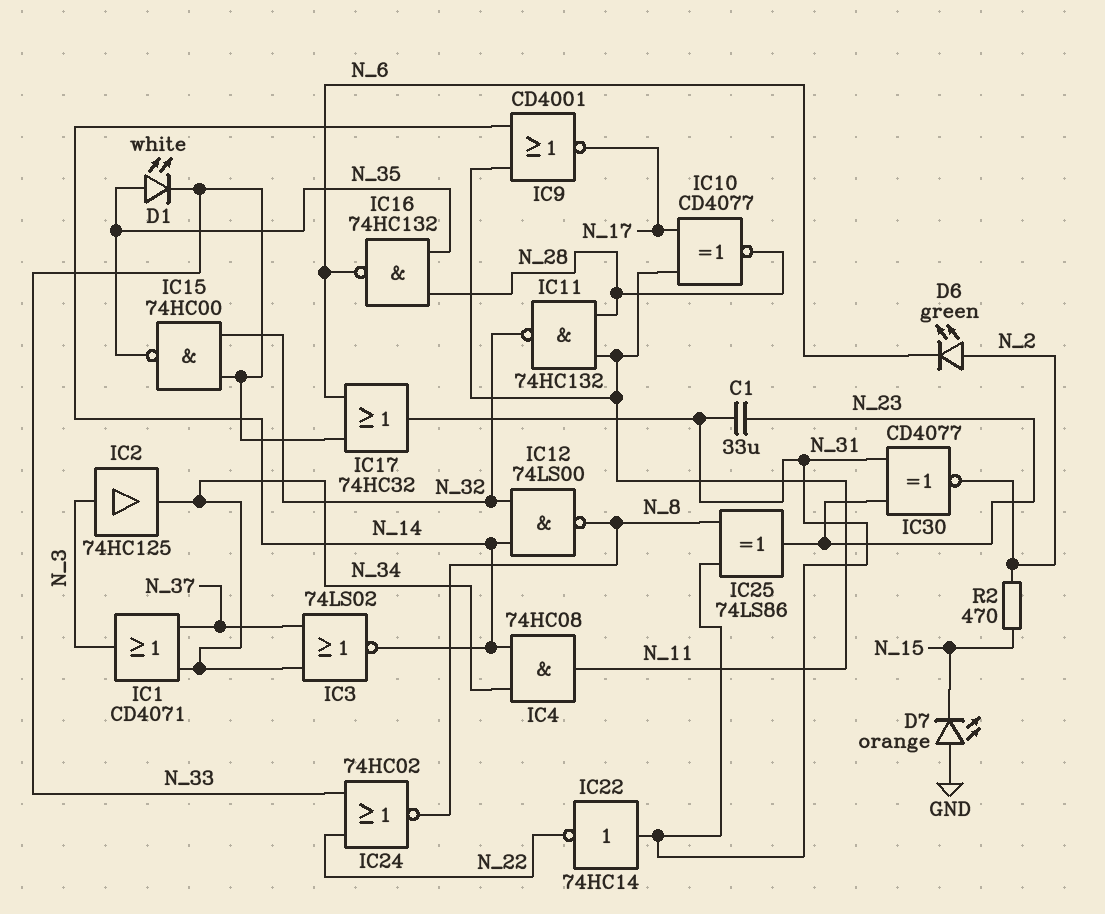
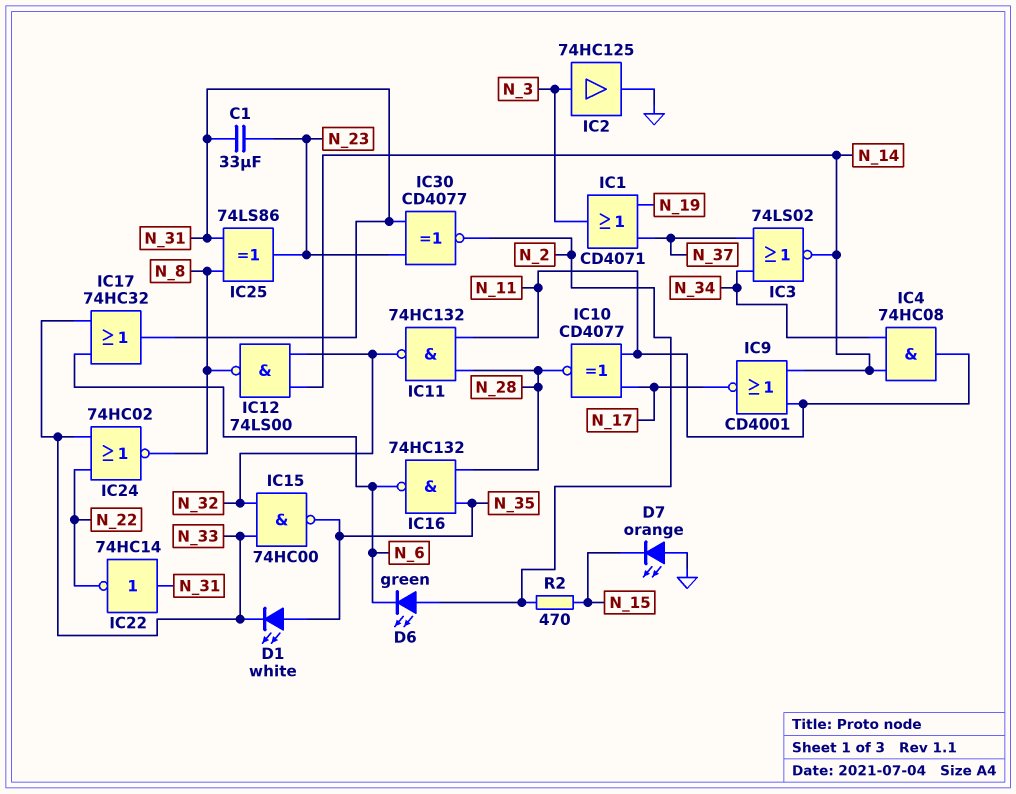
IC1: OR CD4071 (in N_34, in N_37, out N_3) -> OR CD4071 (in N_19, in N_37, out N_3)
IC2: buffer 74HC125 (in N_3, out N_34) -> buffer 74HC125 (in N_3, out GND)

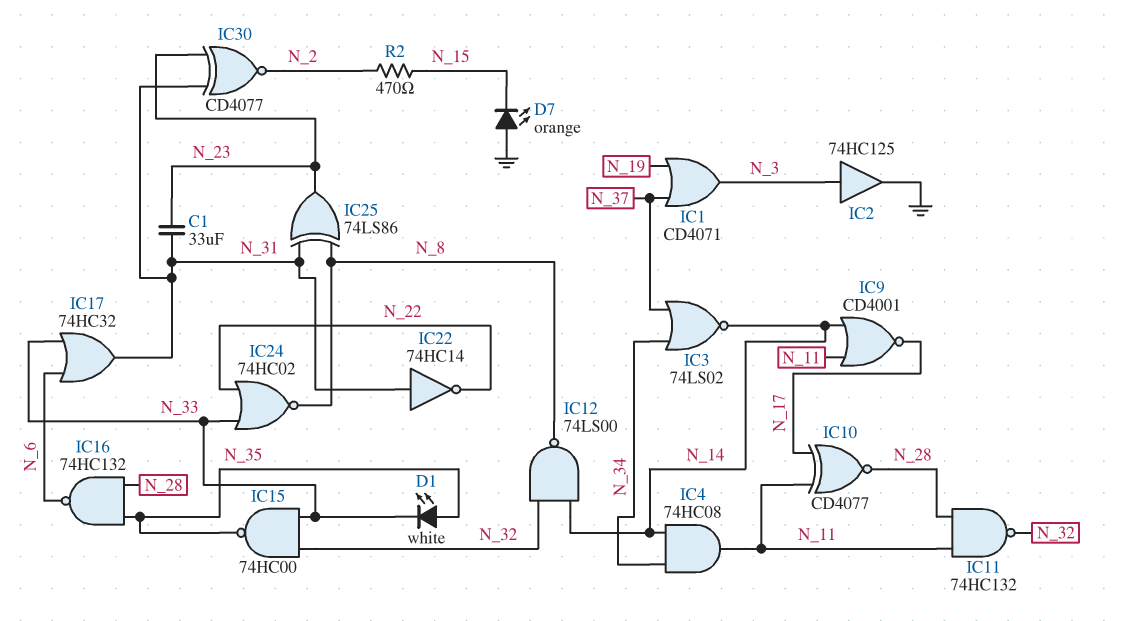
D6: LED green (A N_2, K N_6) -> none

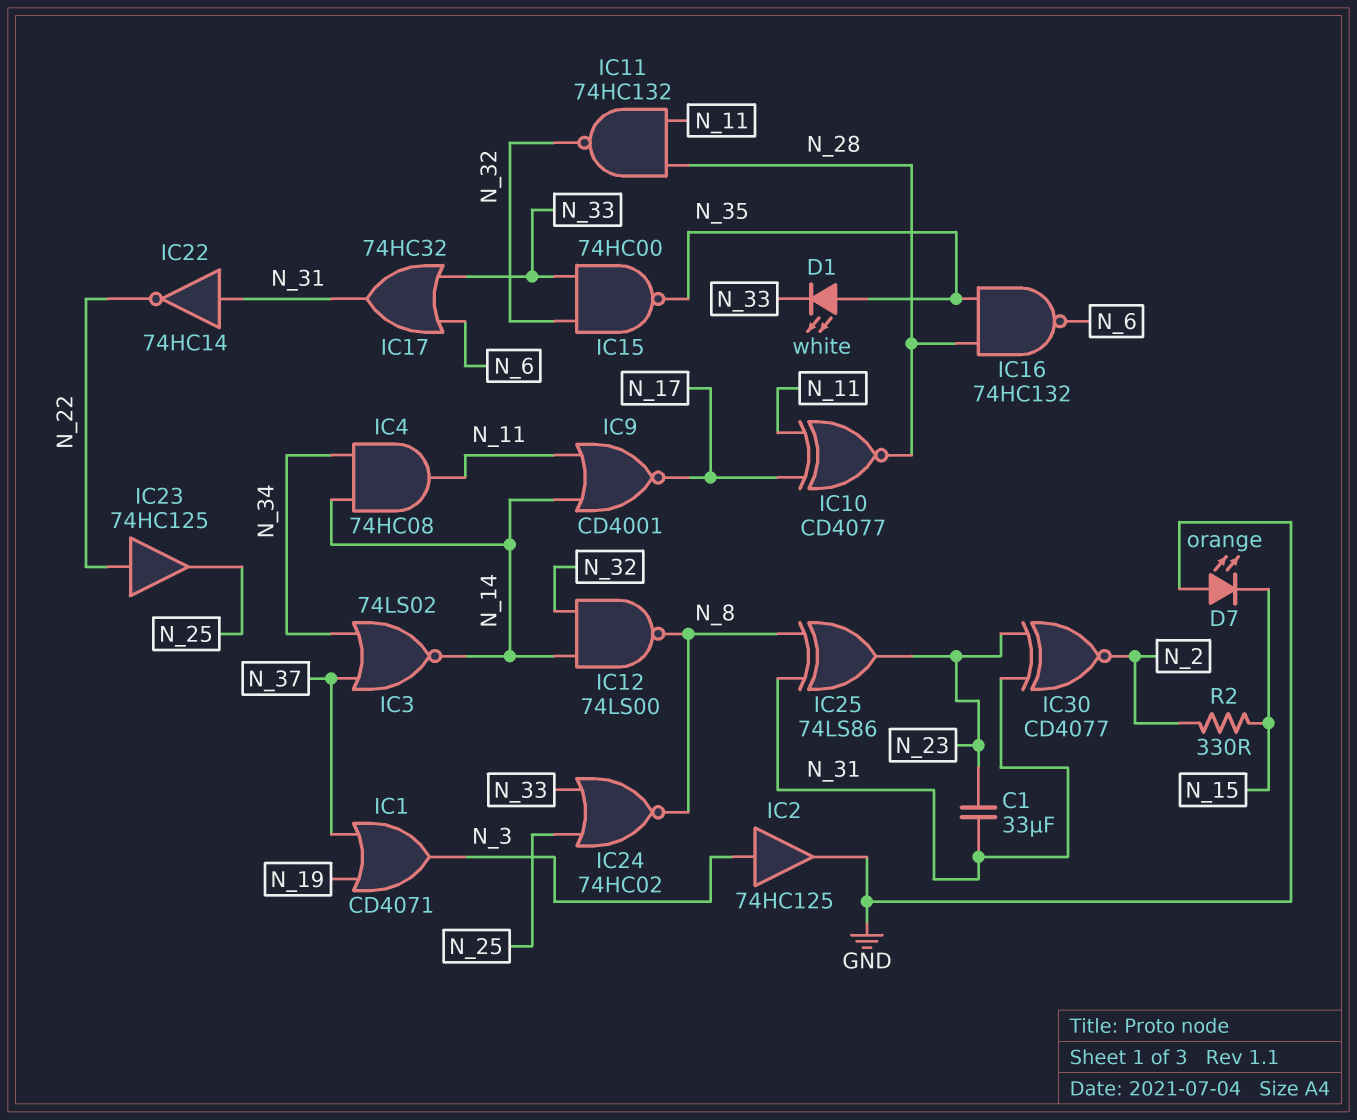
IC23: none -> buffer 74HC125 (in N_22, out N_25)
IC24: NOR 74HC02 (in N_22, in N_33, out N_8) -> NOR 74HC02 (in N_25, in N_33, out N_8)
R2: 470 (N_2, N_15) -> 330 (N_2, N_15)

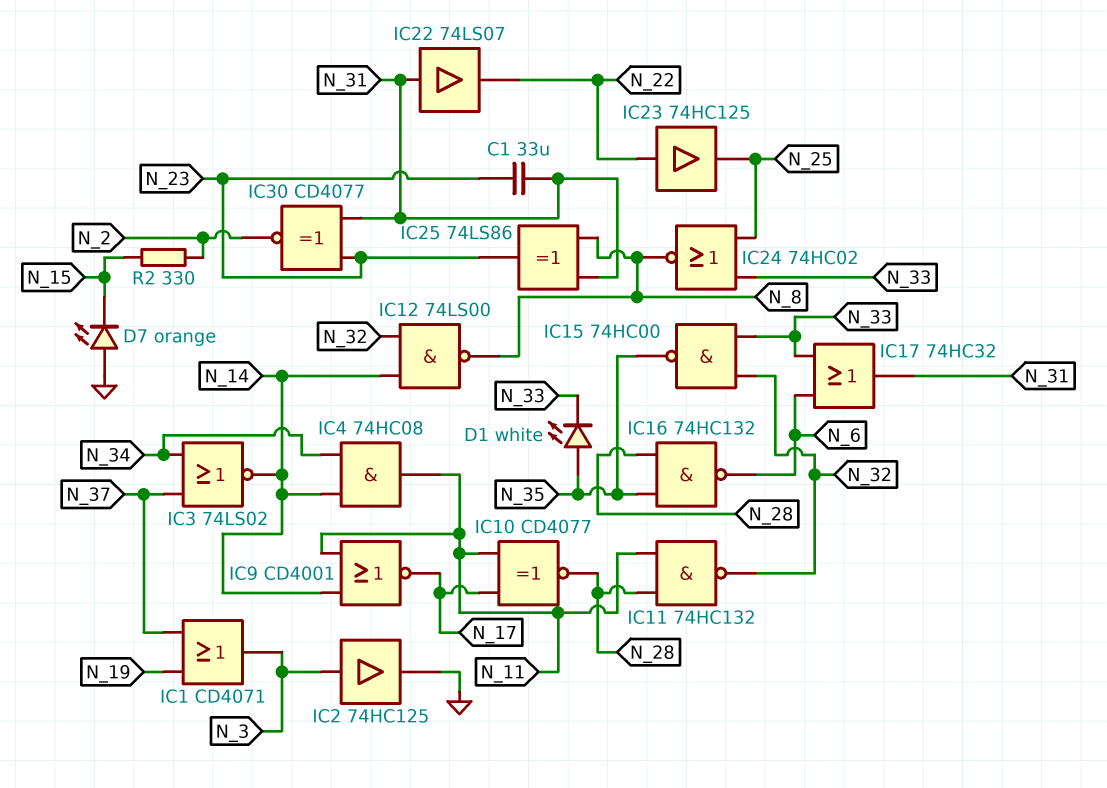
IC22: NOT 74HC14 (in N_31, out N_22) -> buffer 74LS07 (in N_31, out N_22)

